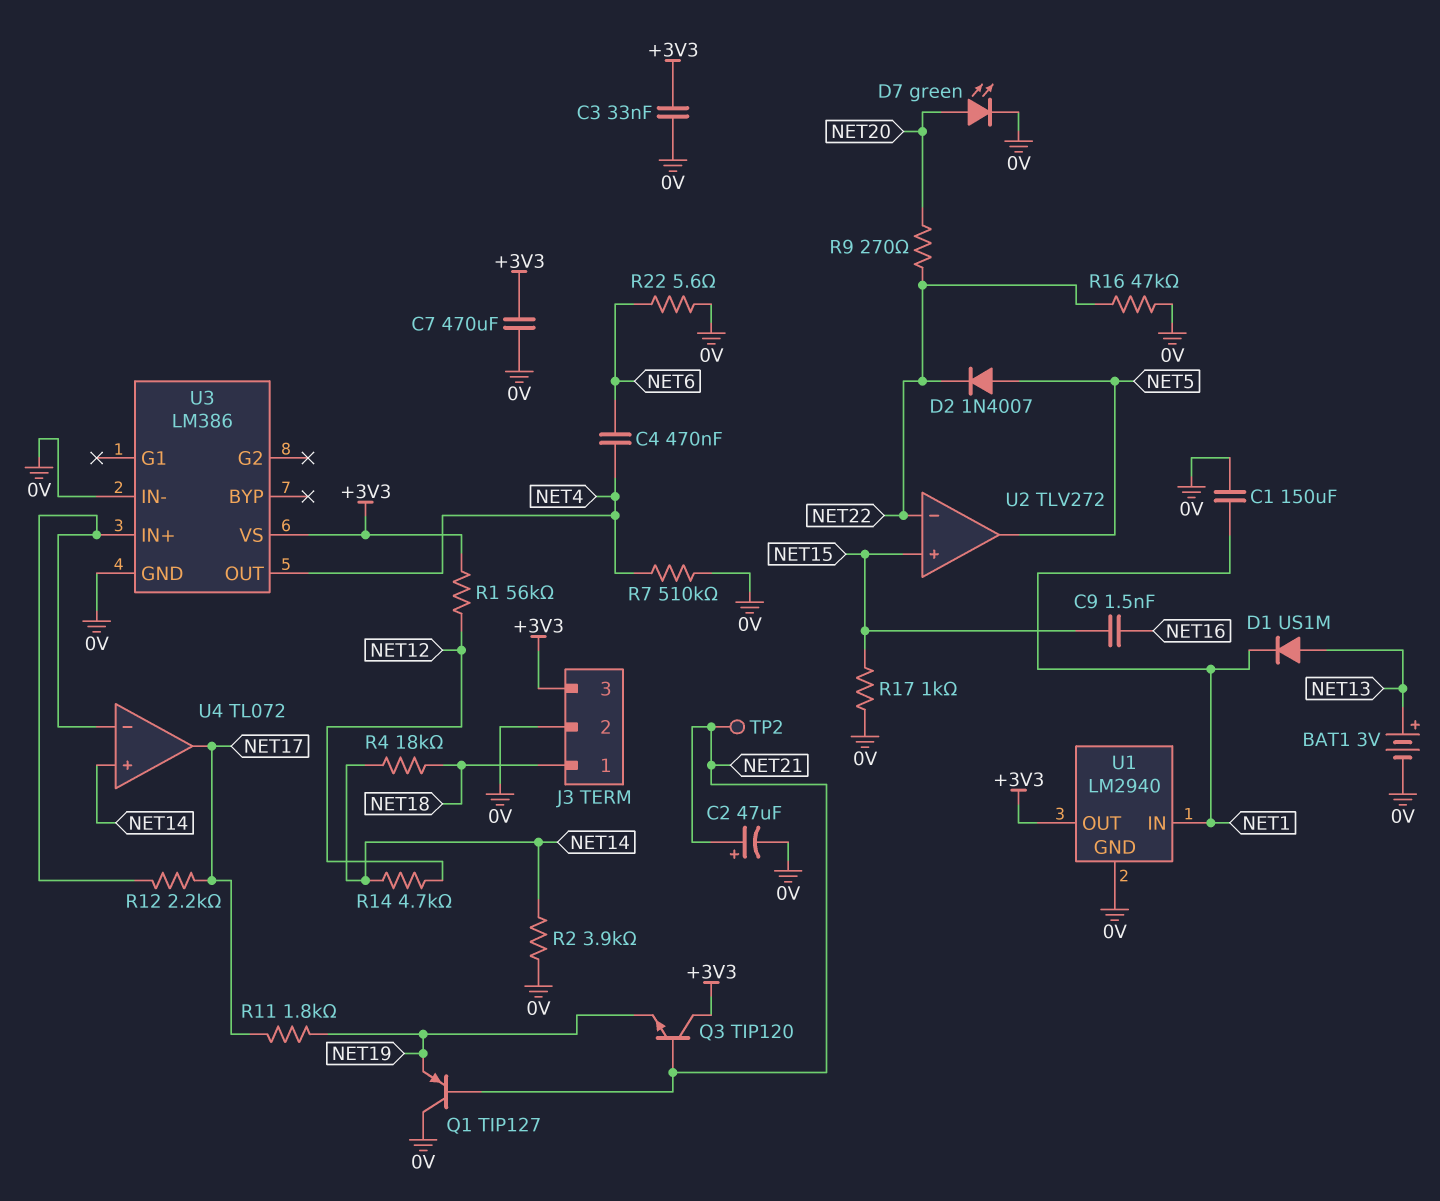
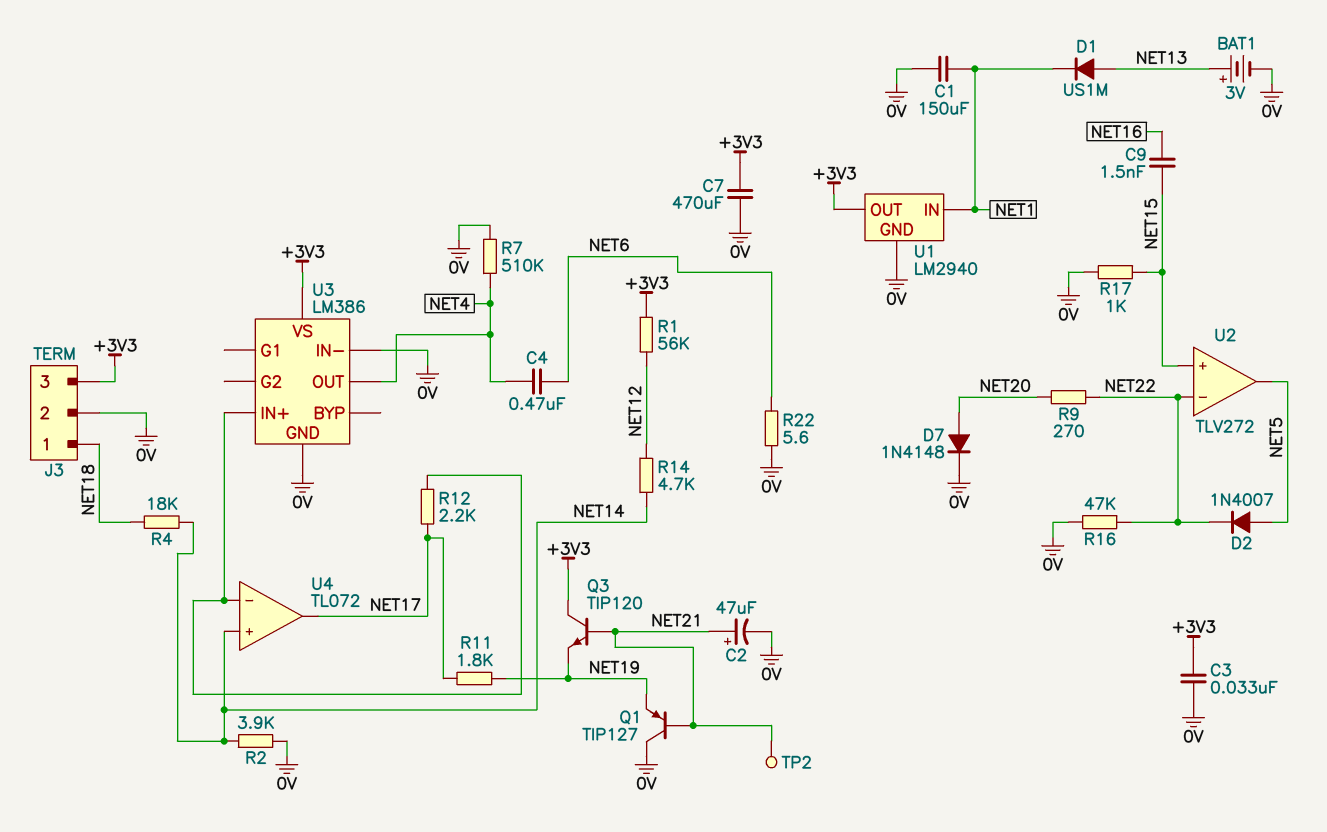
D7: LED green (A NET20, K 0V) -> diode 1N4148 (A NET20, K 0V)

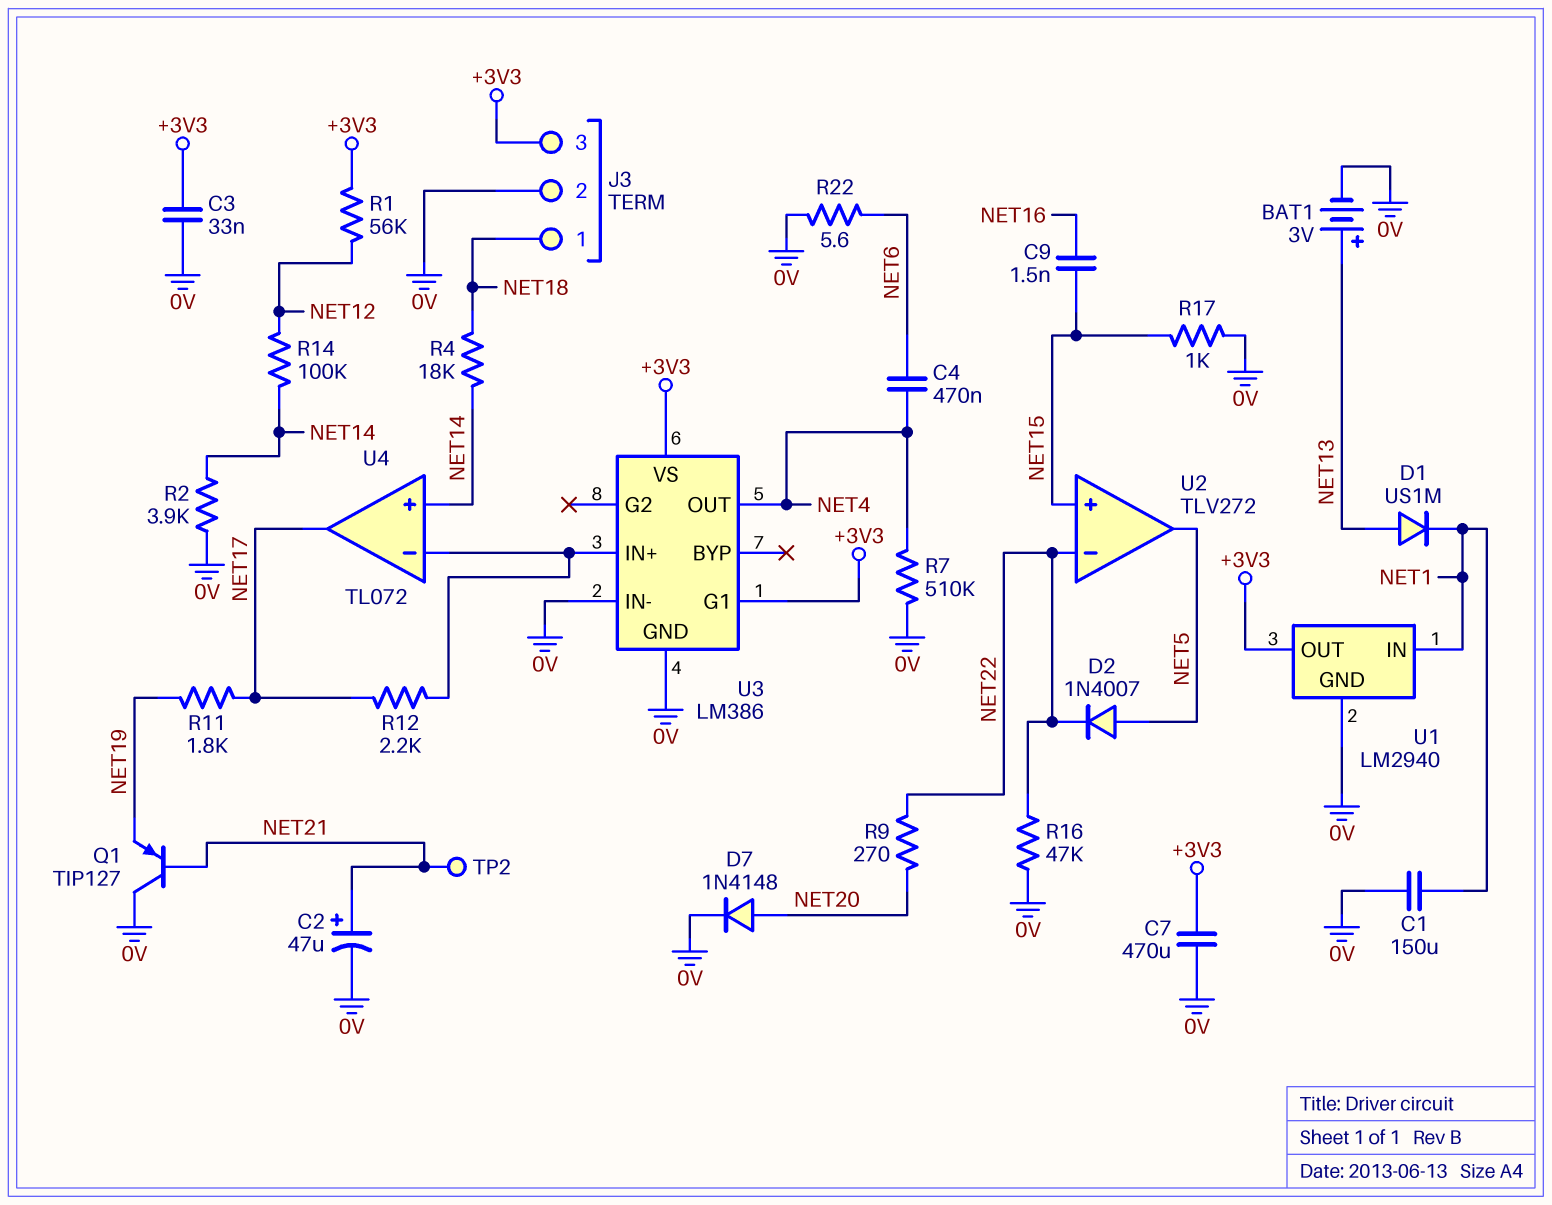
Q3: NPN TIP120 (B NET21, C +3V3, E NET19) -> none
R14: 4.7k (NET12, NET14) -> 100k (NET12, NET14)
U3 pin G1: none -> +3V3

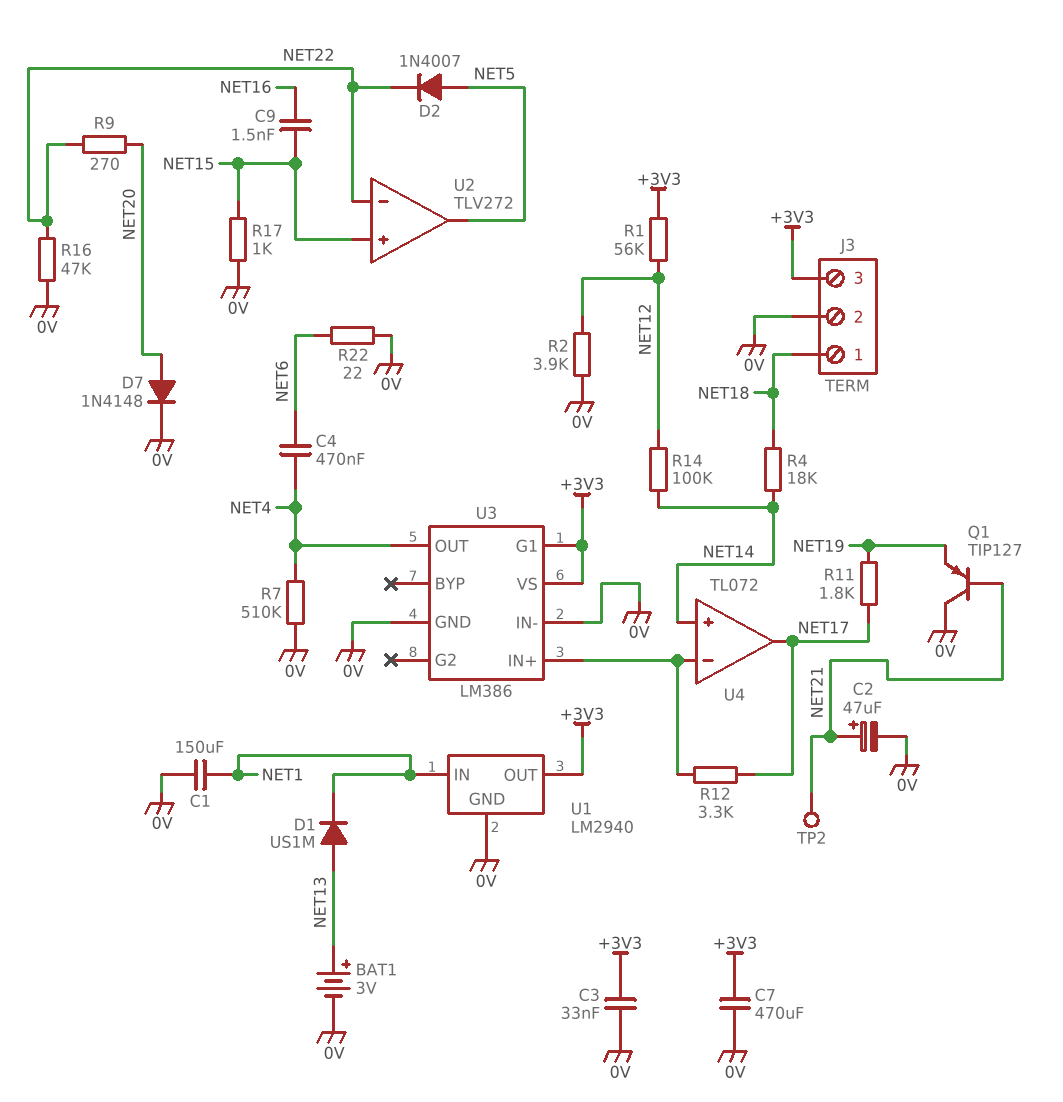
R2: 3.9k (0V, NET14) -> 3.9k (0V, NET12)
R12: 2.2k (NET17, U3/IN+) -> 3.3k (NET17, U3/IN+)
R22: 5.6 (0V, NET6) -> 22 (0V, NET6)

